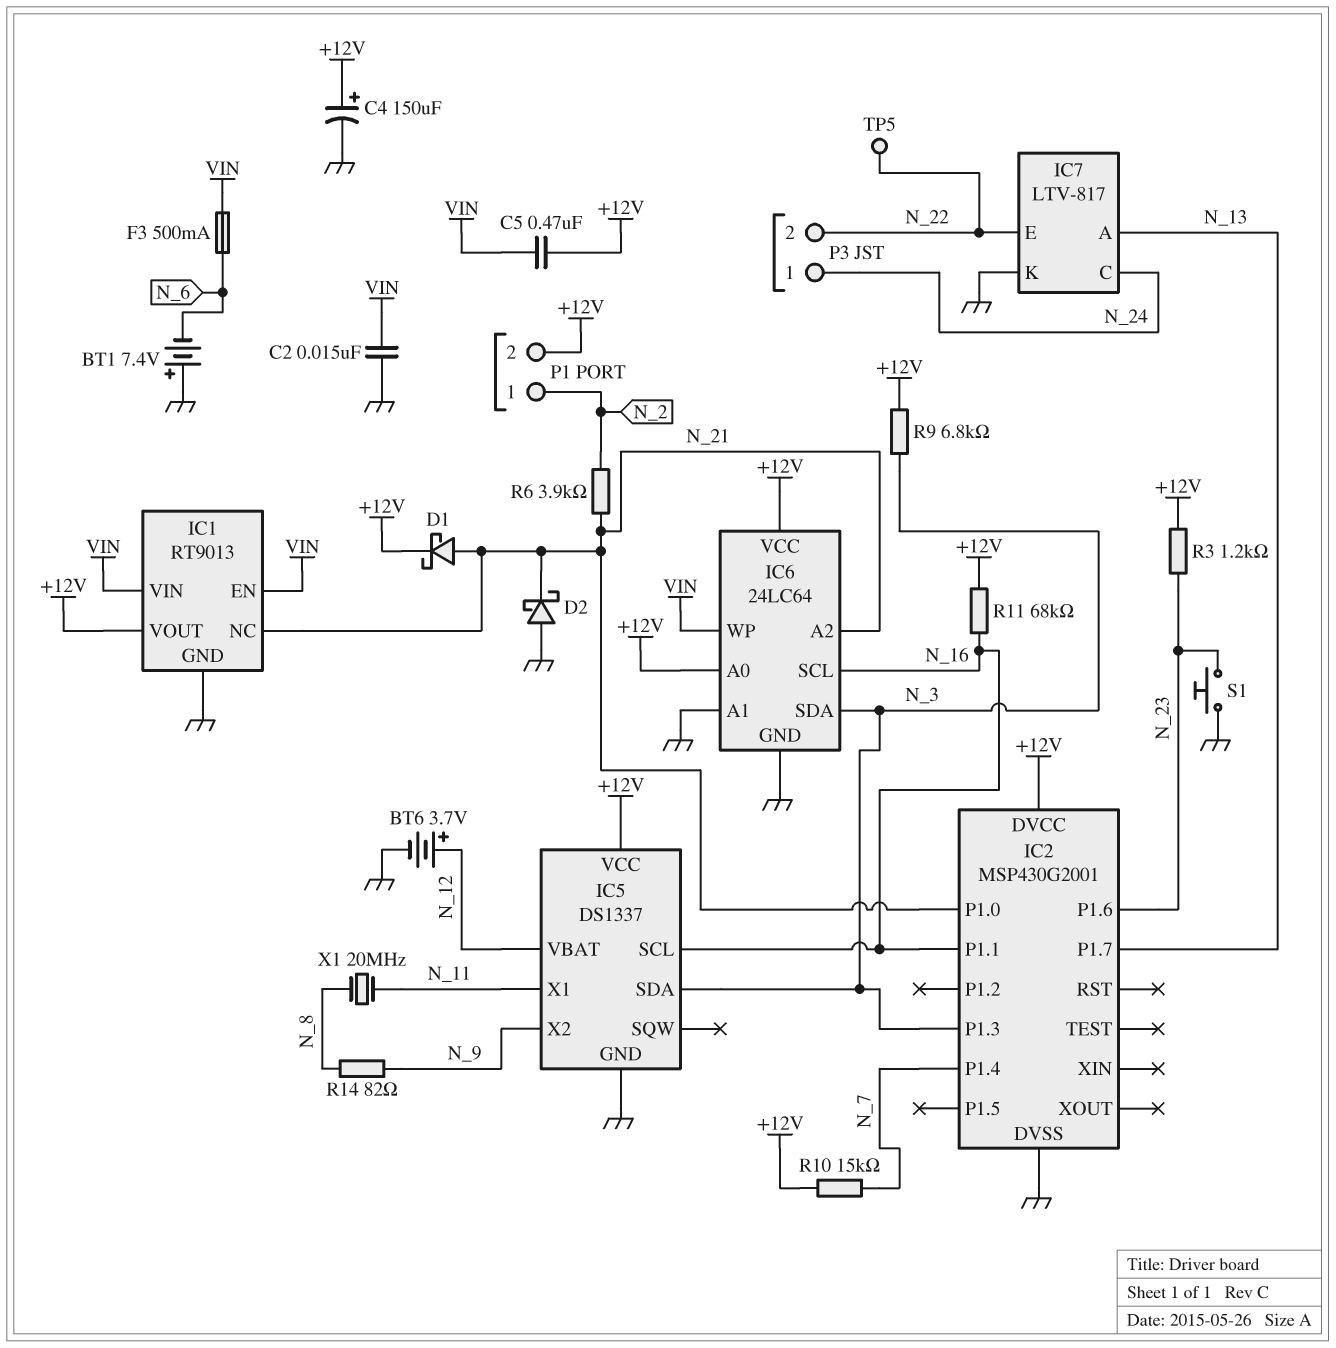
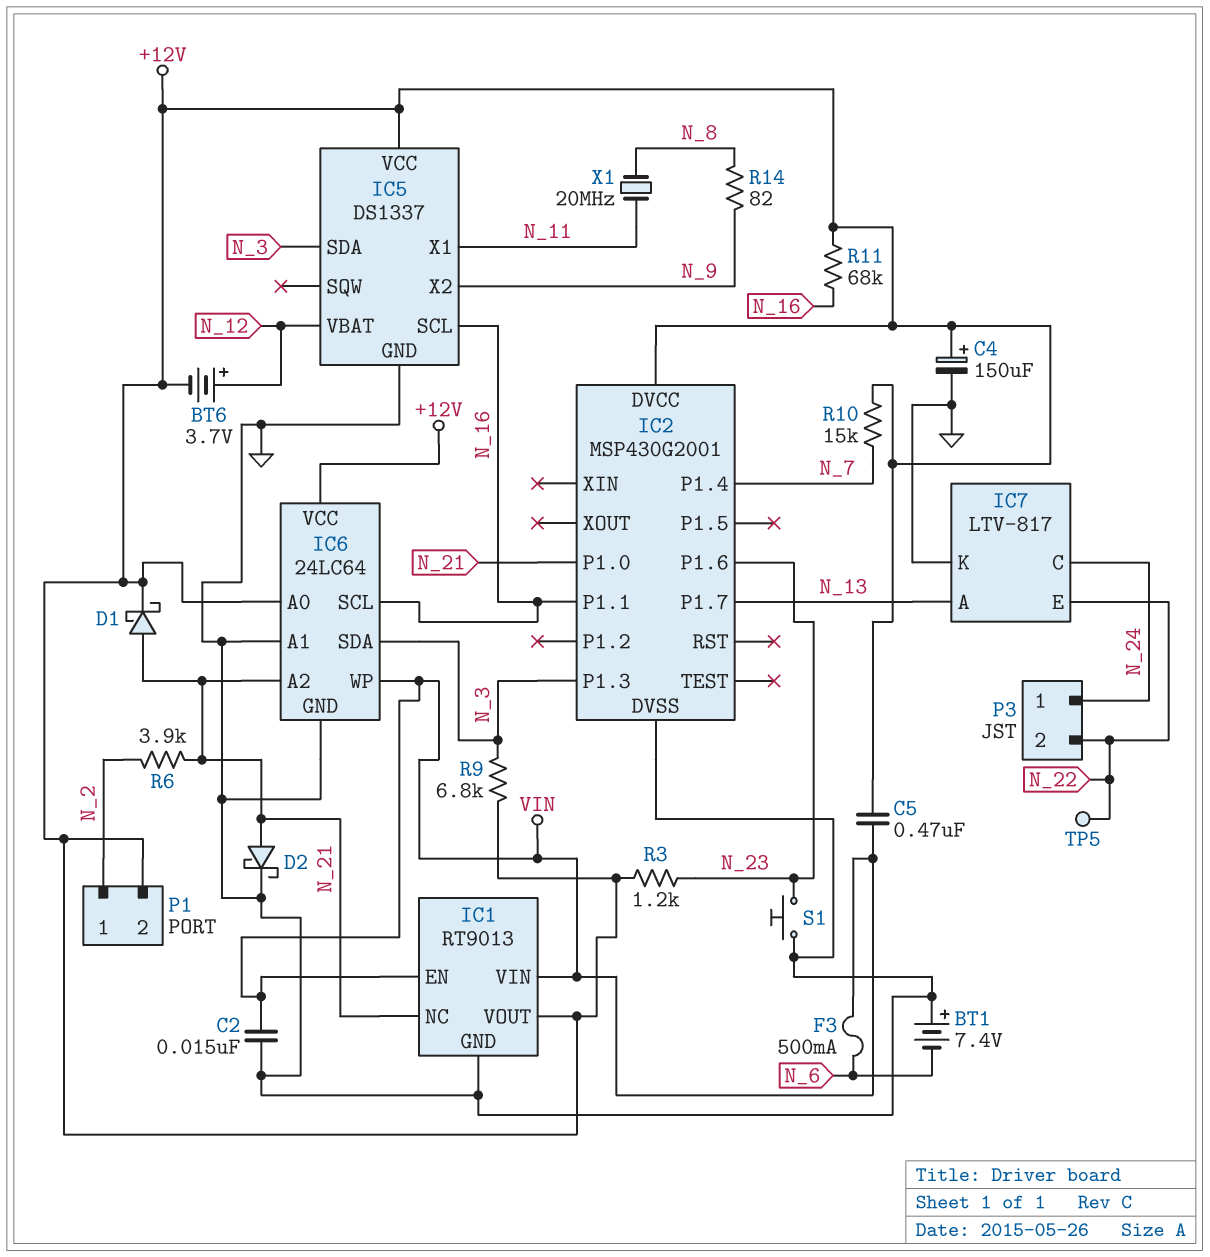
BT6: 3.7V (plus N_12, minus GND) -> 3.7V (plus N_12, minus +12V)
D2: schottky (A GND, K N_21) -> schottky (A N_21, K GND)

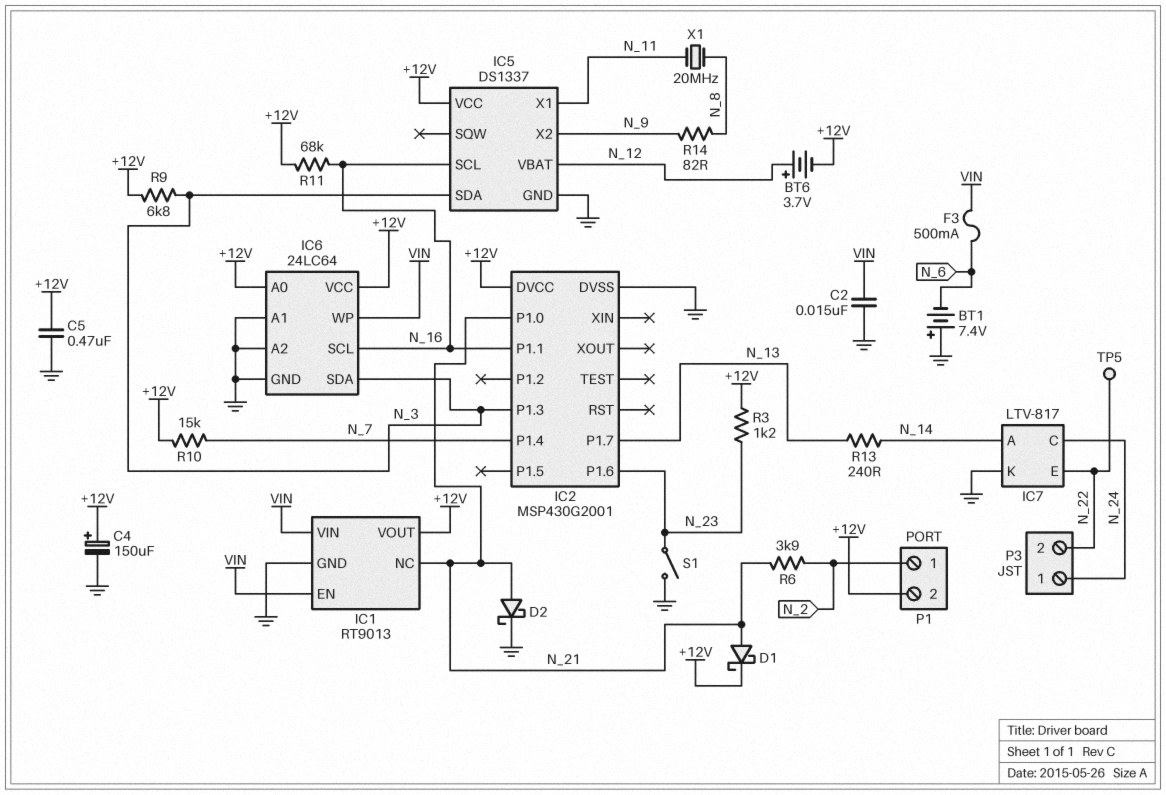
C5: 470nF (+12V, VIN) -> 470nF (+12V, GND)
IC6 pin A2: N_21 -> GND
IC7 pin A: N_13 -> N_14
R13: none -> 240 (N_13, N_14)
S1: button (GND, N_23) -> switch (GND, N_23)

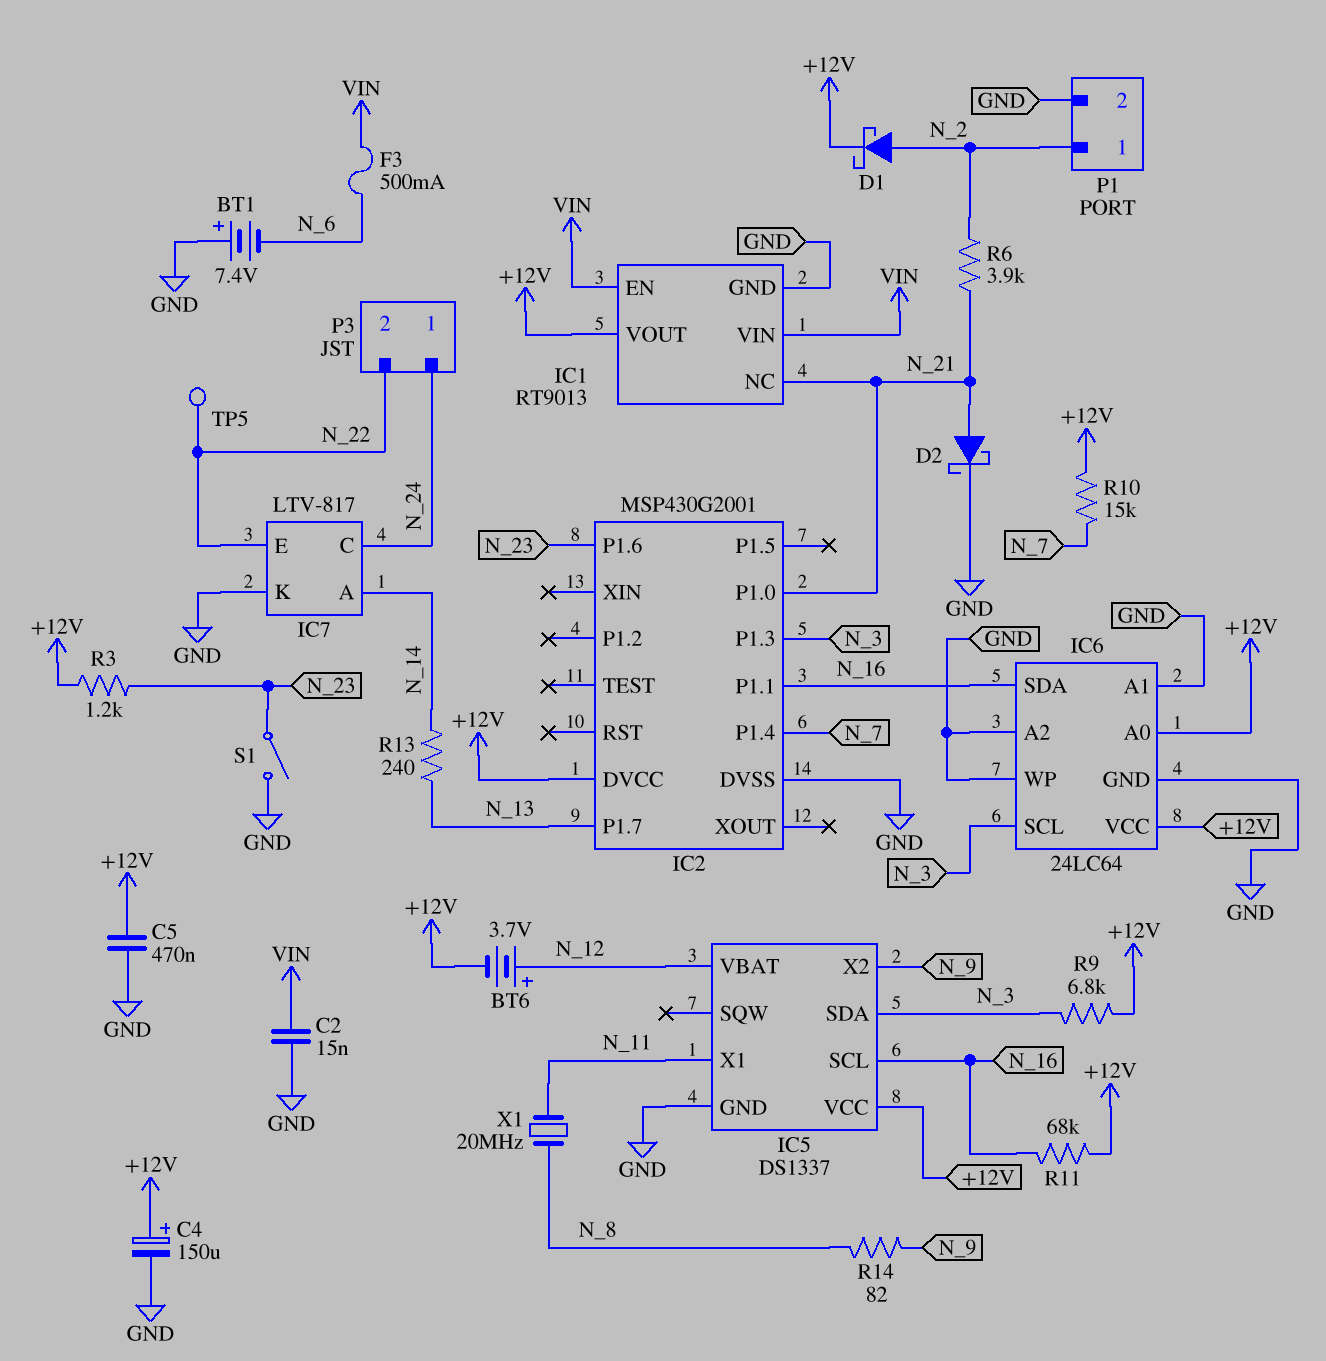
D1: schottky (A N_21, K +12V) -> schottky (A N_2, K +12V)
IC6 pin SCL: N_16 -> N_3
IC6 pin SDA: N_3 -> N_16
IC6 pin WP: VIN -> GND
P1 pin 2: +12V -> GND

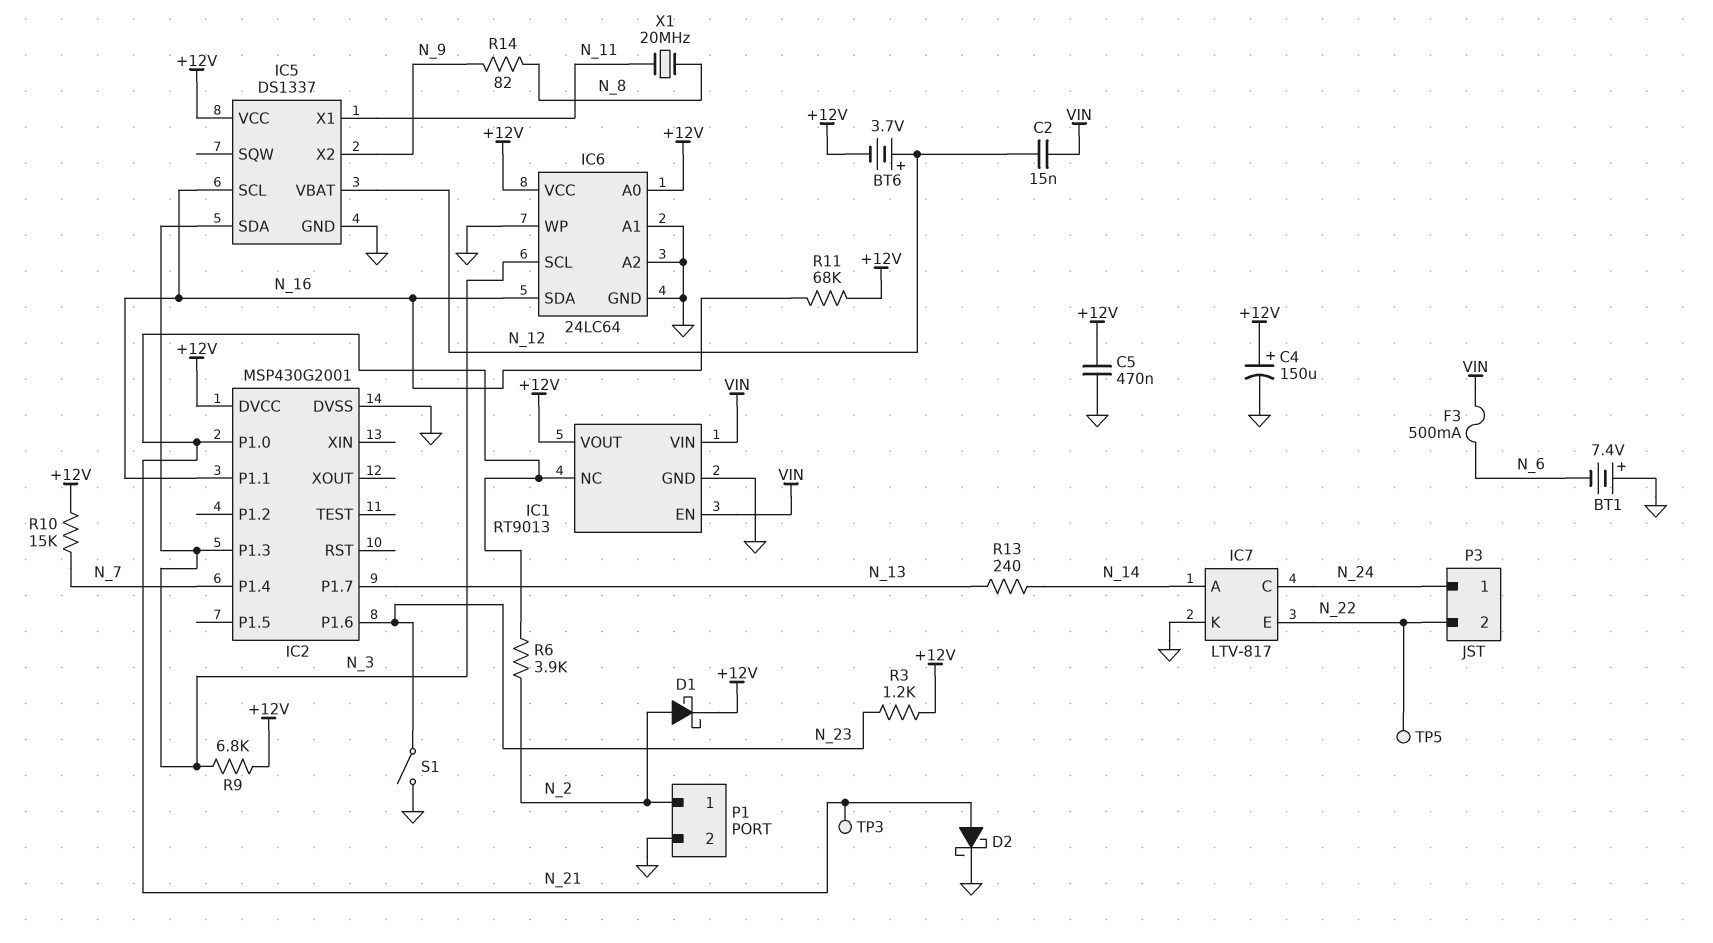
C2: 15nF (GND, VIN) -> 15nF (N_12, VIN)
TP3: none -> test point (N_21)

